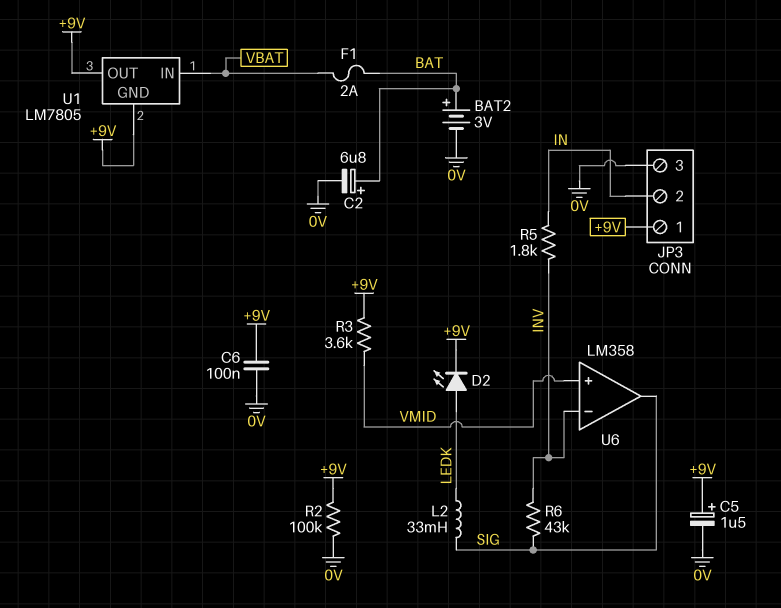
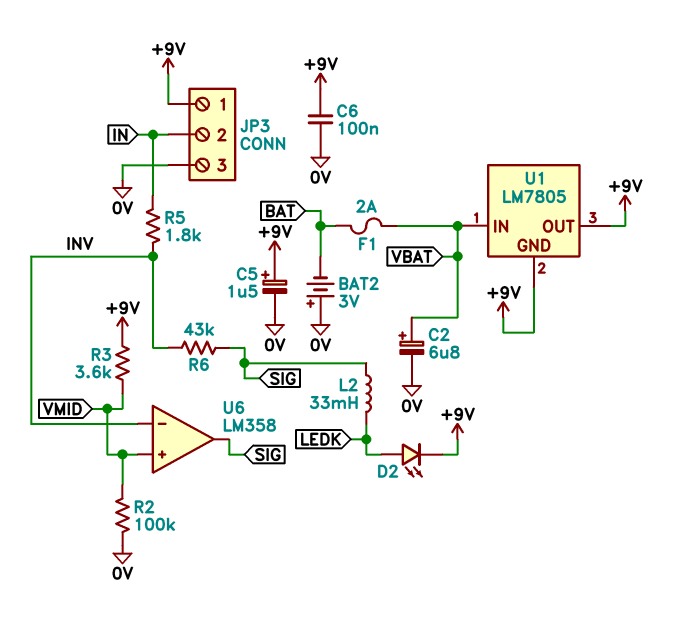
BAT2: 3V (plus BAT, minus 0V) -> 3V (plus 0V, minus BAT)
C2: 6.8uF (plus BAT, minus 0V) -> 6.8uF (plus VBAT, minus 0V)
R2: 100k (+9V, 0V) -> 100k (0V, VMID)

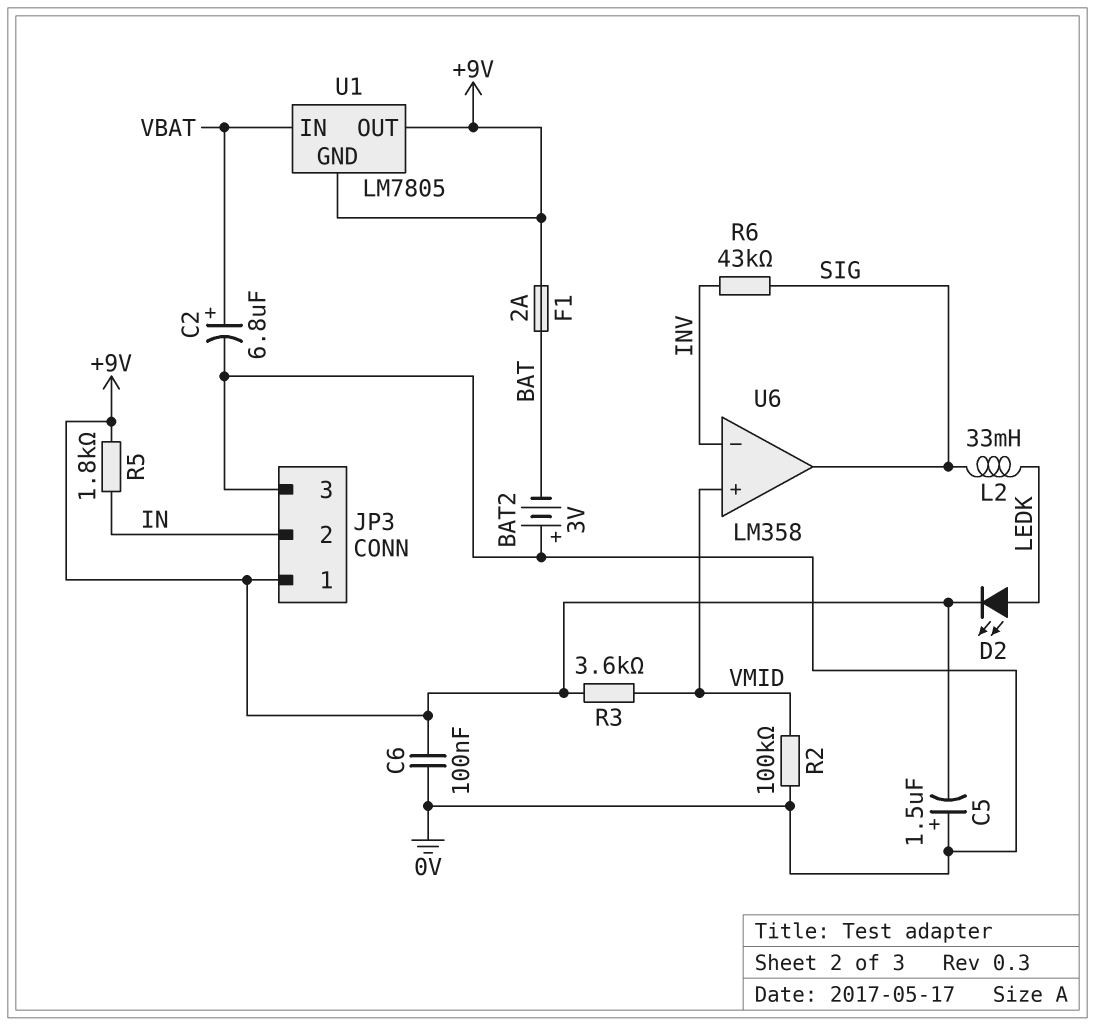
C5: 1.5uF (plus +9V, minus 0V) -> 1.5uF (plus 0V, minus +9V)
F1: 2A (BAT, VBAT) -> 2A (+9V, BAT)
R5: 1.8k (IN, INV) -> 1.8k (+9V, IN)

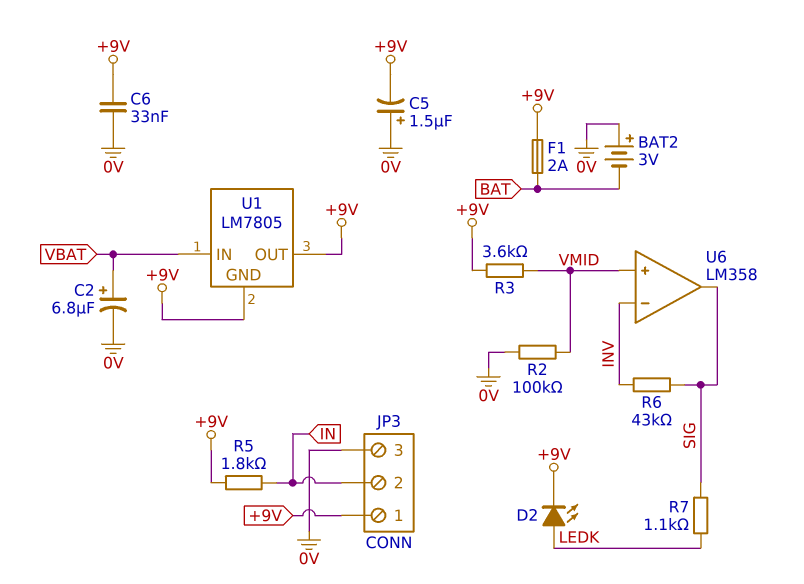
C6: 100nF (+9V, 0V) -> 33nF (+9V, 0V)
L2: 33mH (LEDK, SIG) -> none
R7: none -> 1.1k (LEDK, SIG)

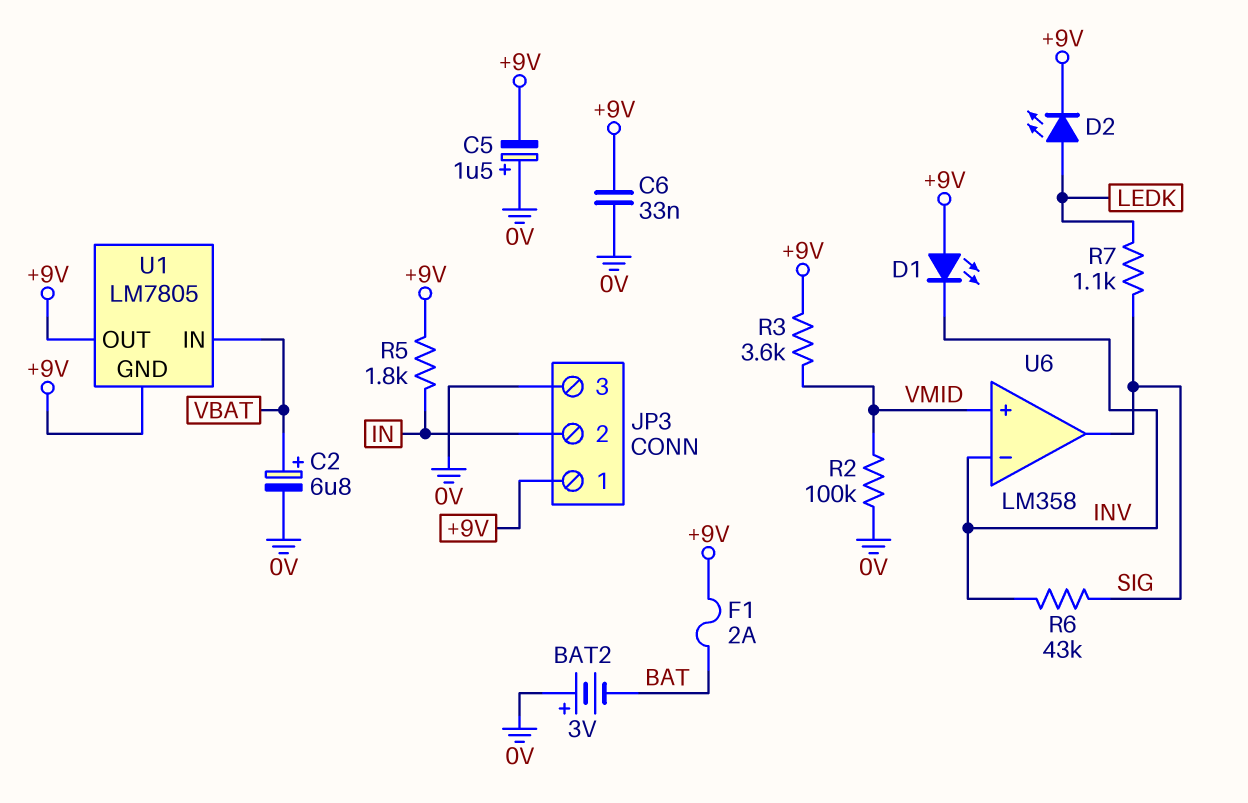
D1: none -> LED (A +9V, K INV)

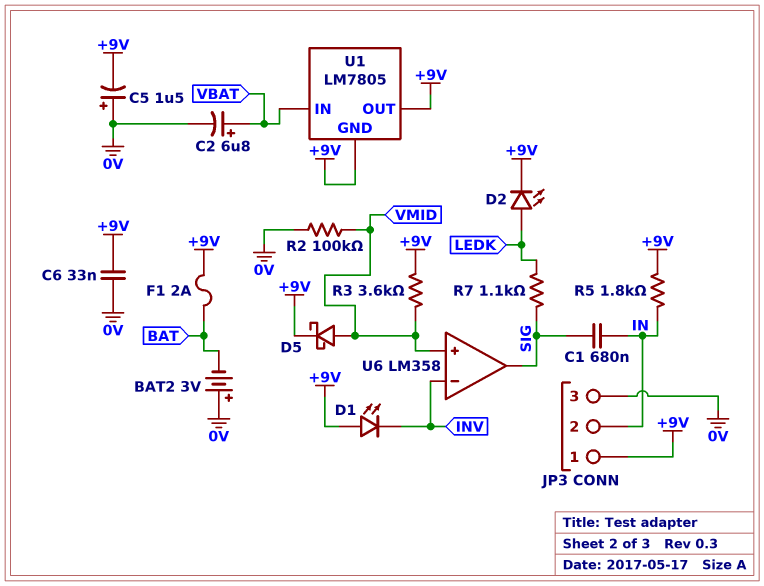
C1: none -> 680nF (IN, SIG)
D5: none -> schottky (A VMID, K +9V)
R6: 43k (INV, SIG) -> none

